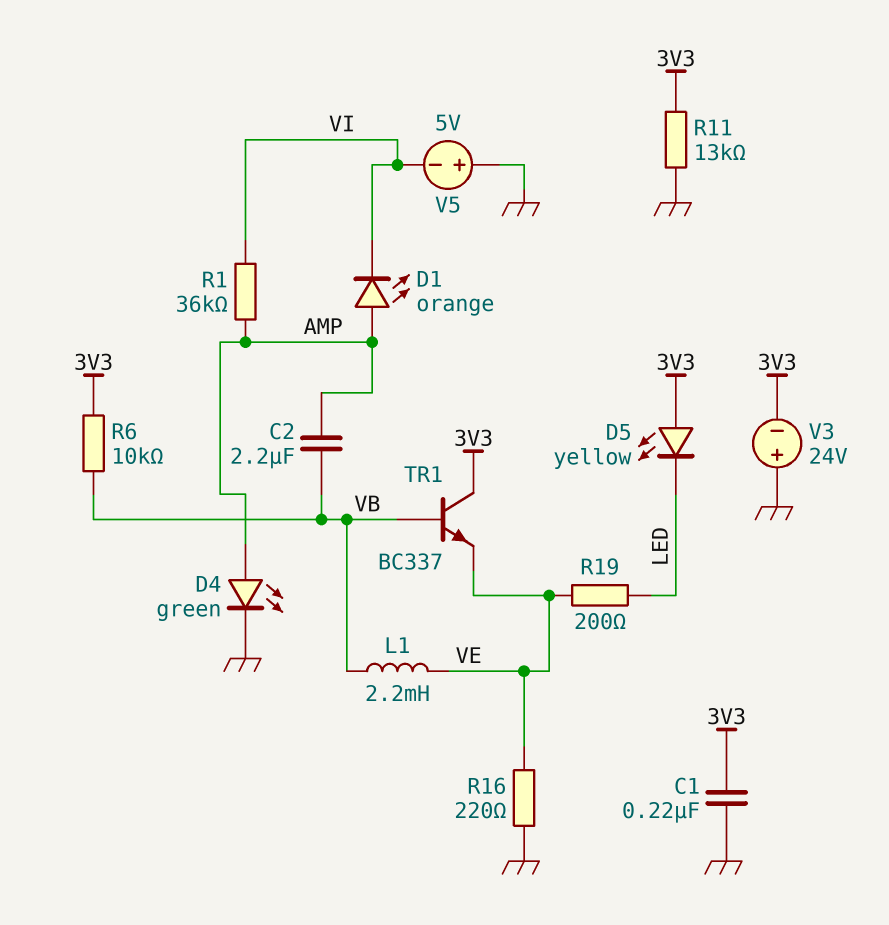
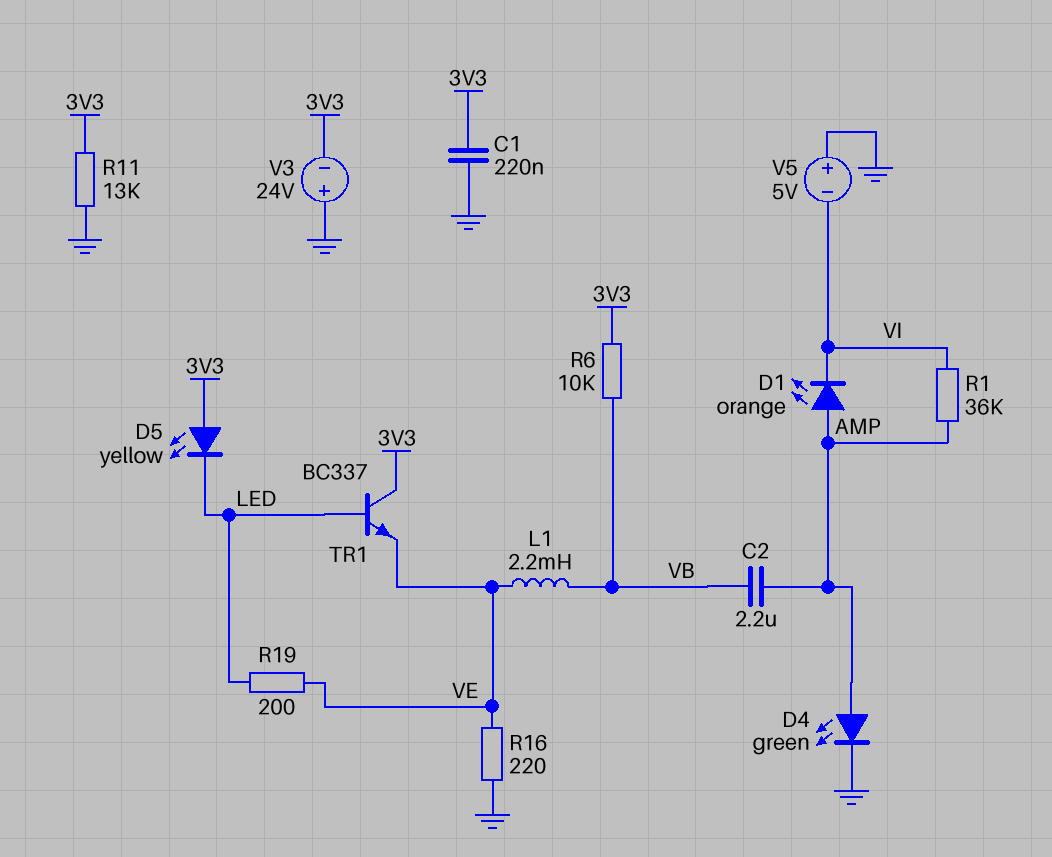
TR1: NPN BC337 (B VB, C 3V3, E VE) -> NPN BC337 (B LED, C 3V3, E VE)

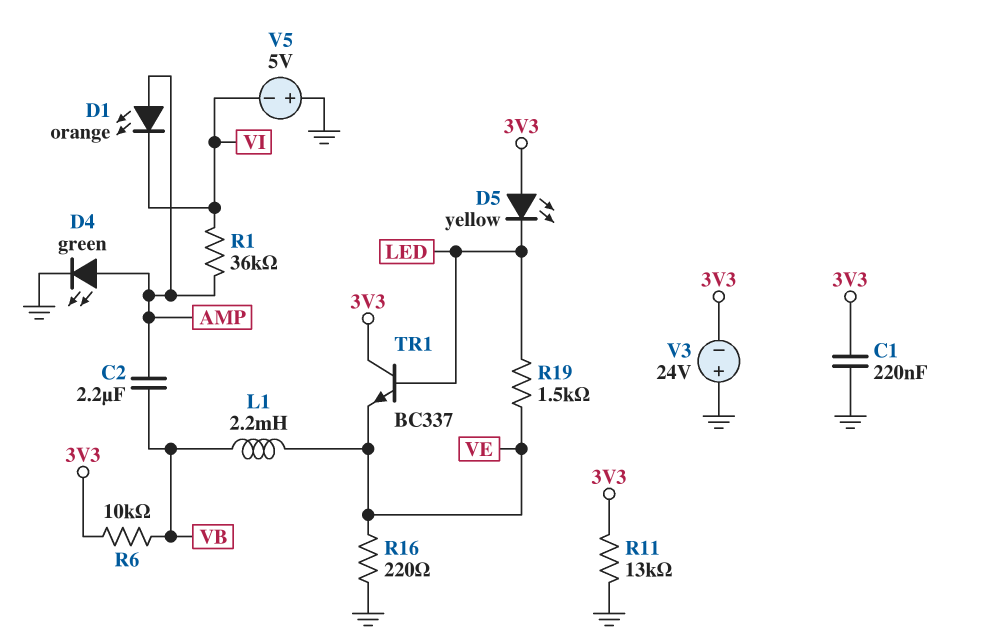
R19: 200 (LED, VE) -> 1.5k (LED, VE)

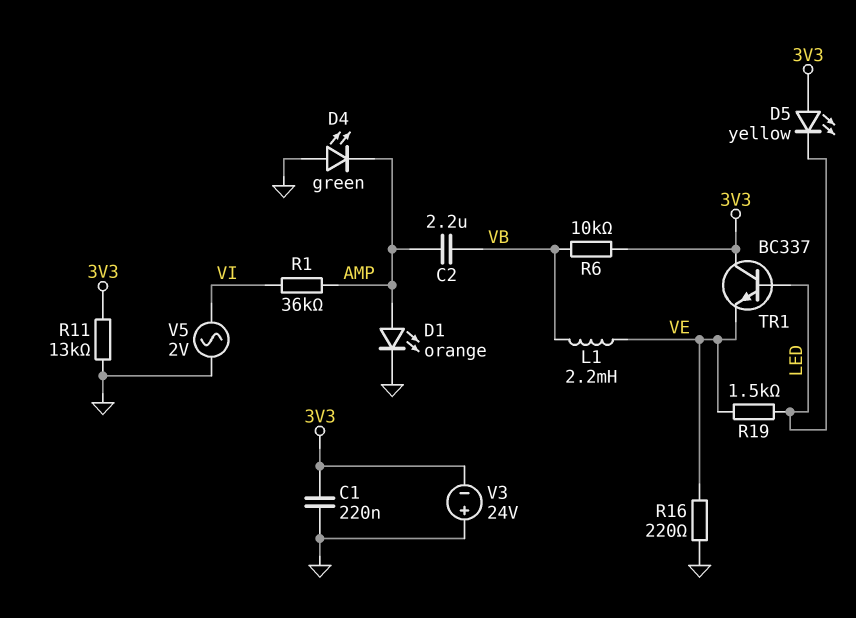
D1: LED orange (A AMP, K VI) -> LED orange (A AMP, K GND)
D4: LED green (A AMP, K GND) -> LED green (A GND, K AMP)
V5: 5V (plus GND, minus VI) -> AC 2V (GND, VI)

